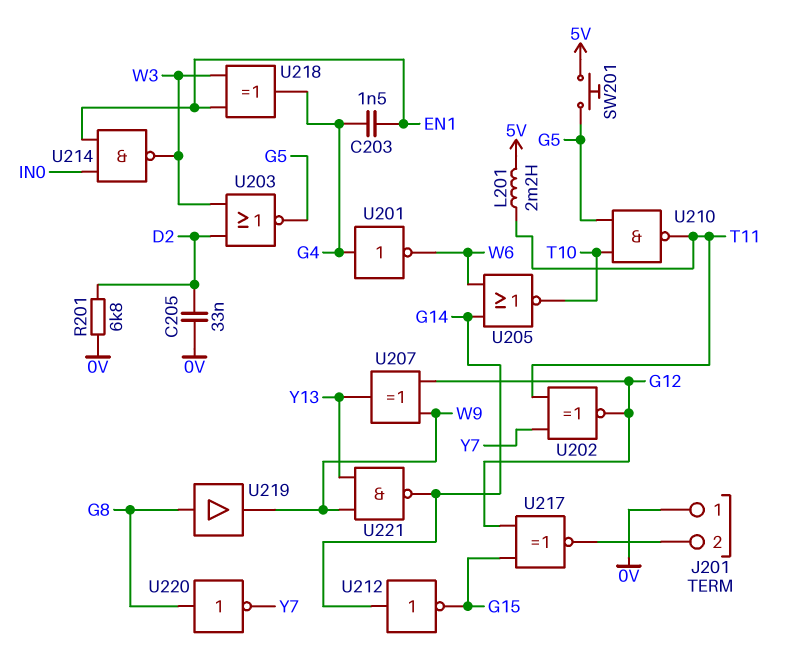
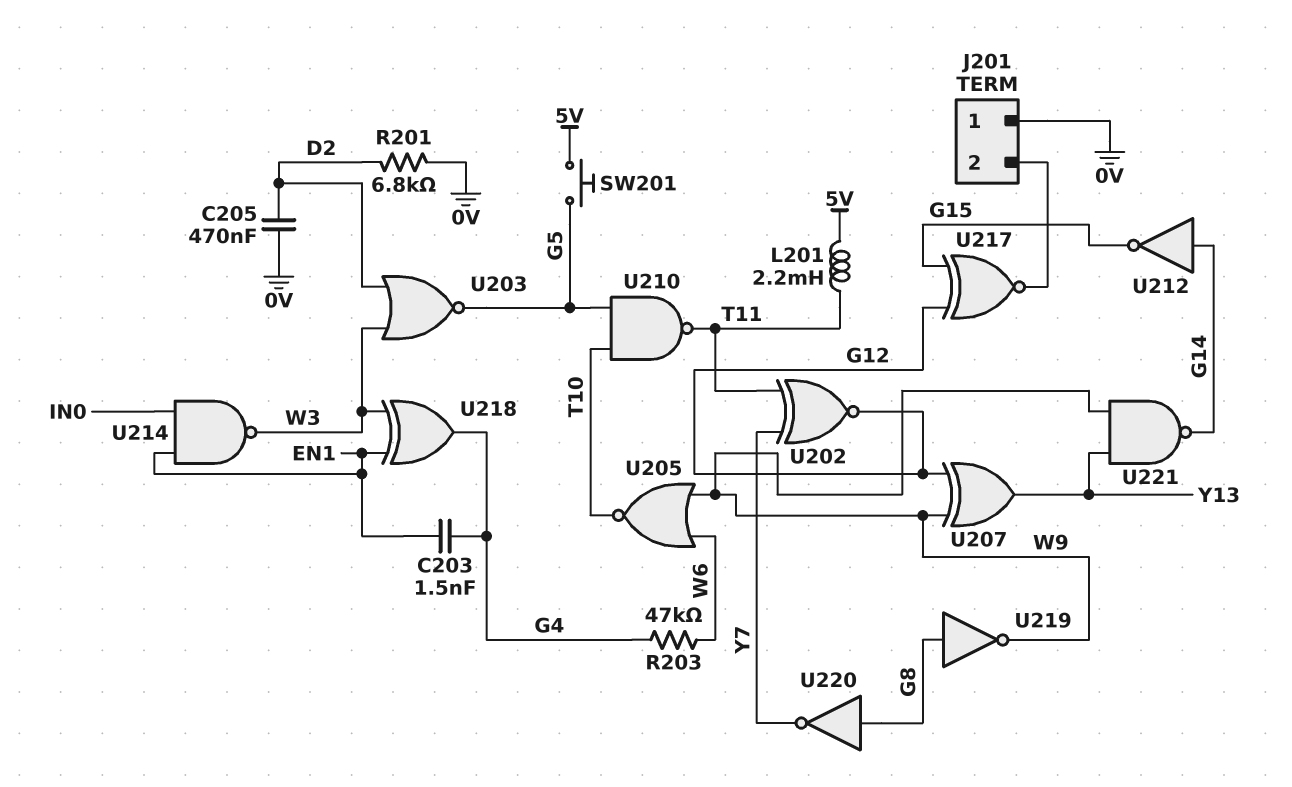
C205: 33nF (0V, D2) -> 470nF (0V, D2)
R203: none -> 47k (G4, W6)
U201: NOT (in G4, out W6) -> none
U205: NOR (in G14, in W6, out T10) -> NOR (in W6, in W9, out T10)
U219: buffer (in G8, out W9) -> NOT (in G8, out W9)

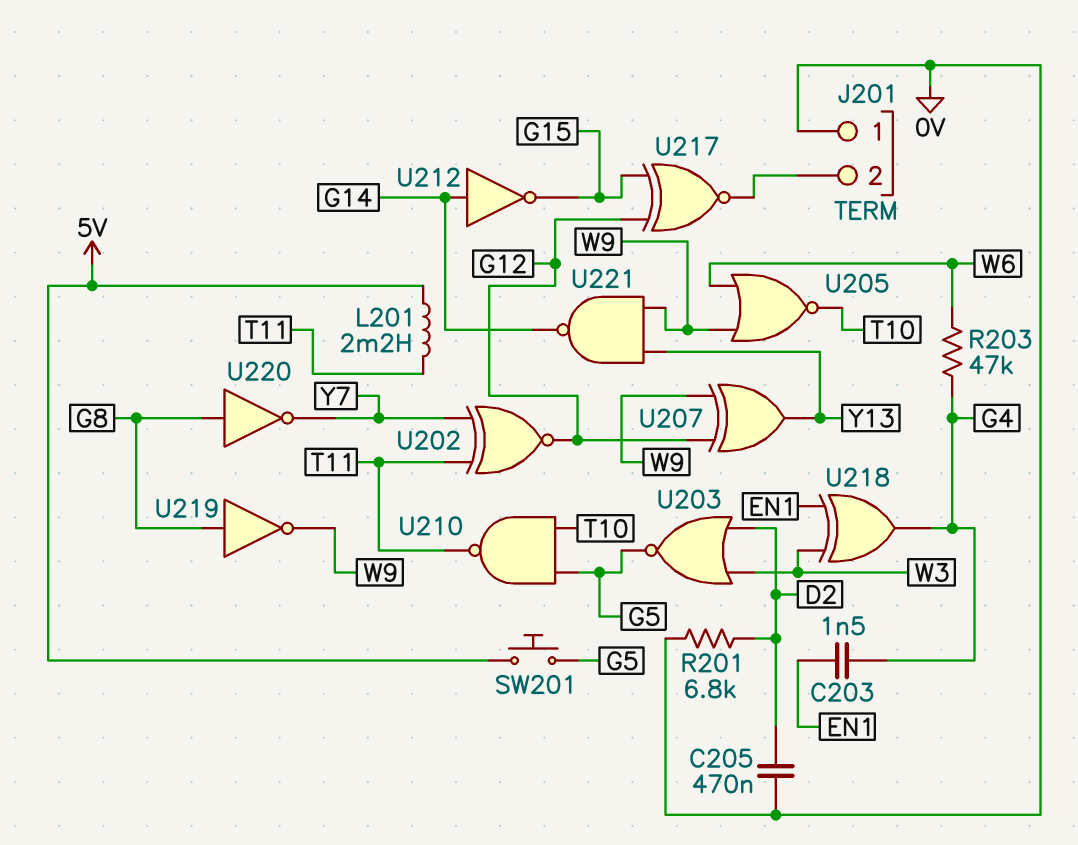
U214: NAND (in EN1, in IN0, out W3) -> none

